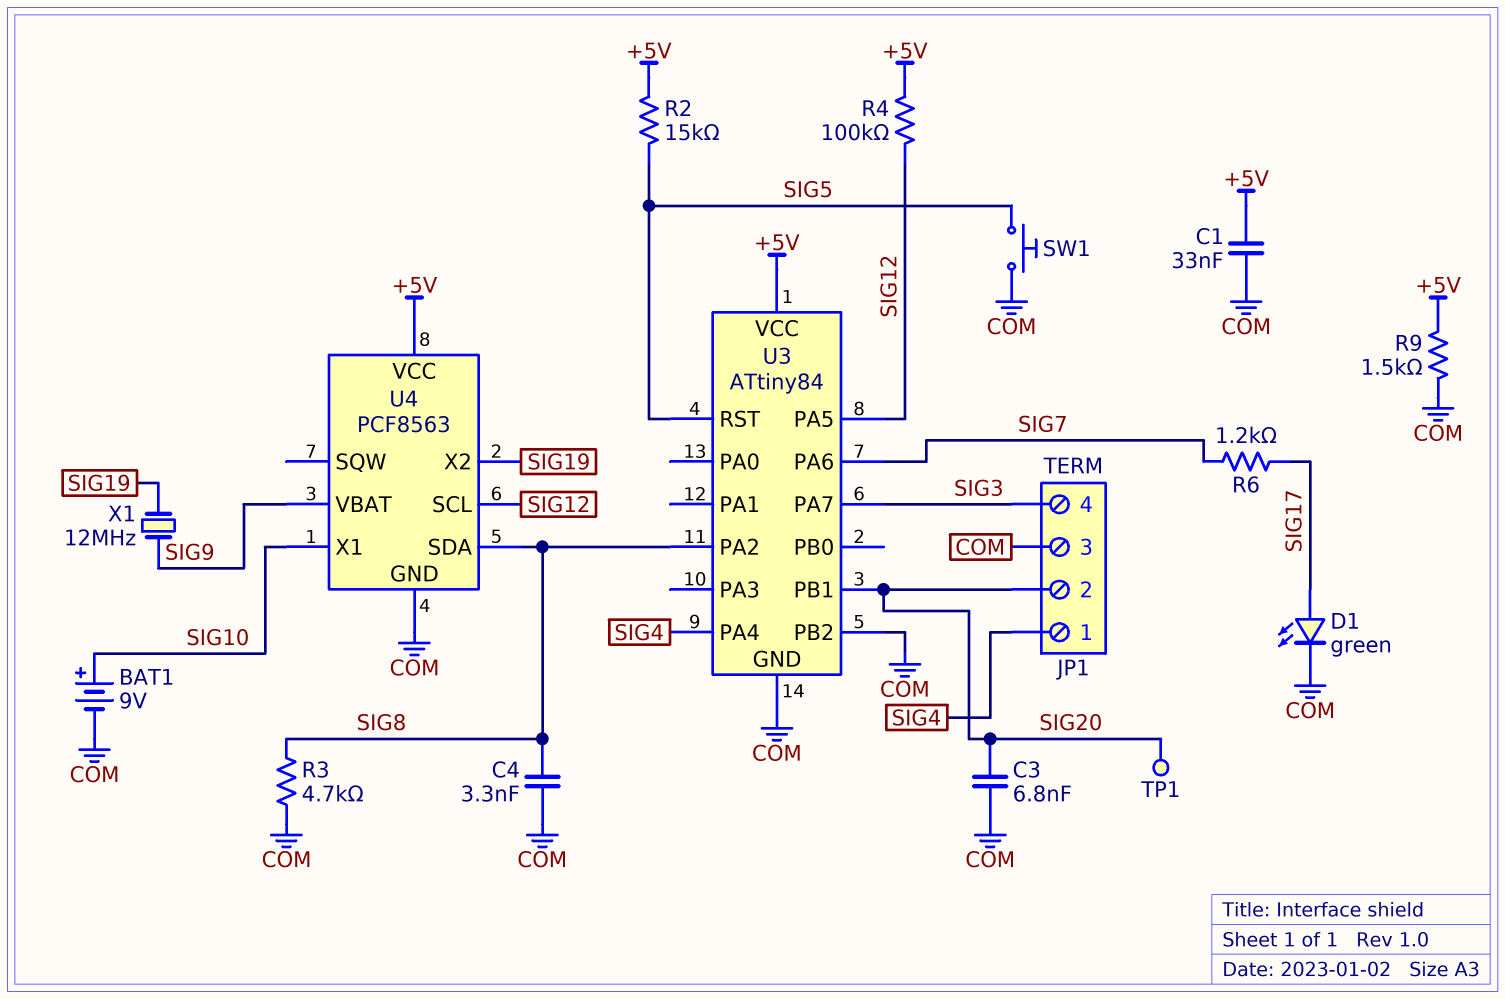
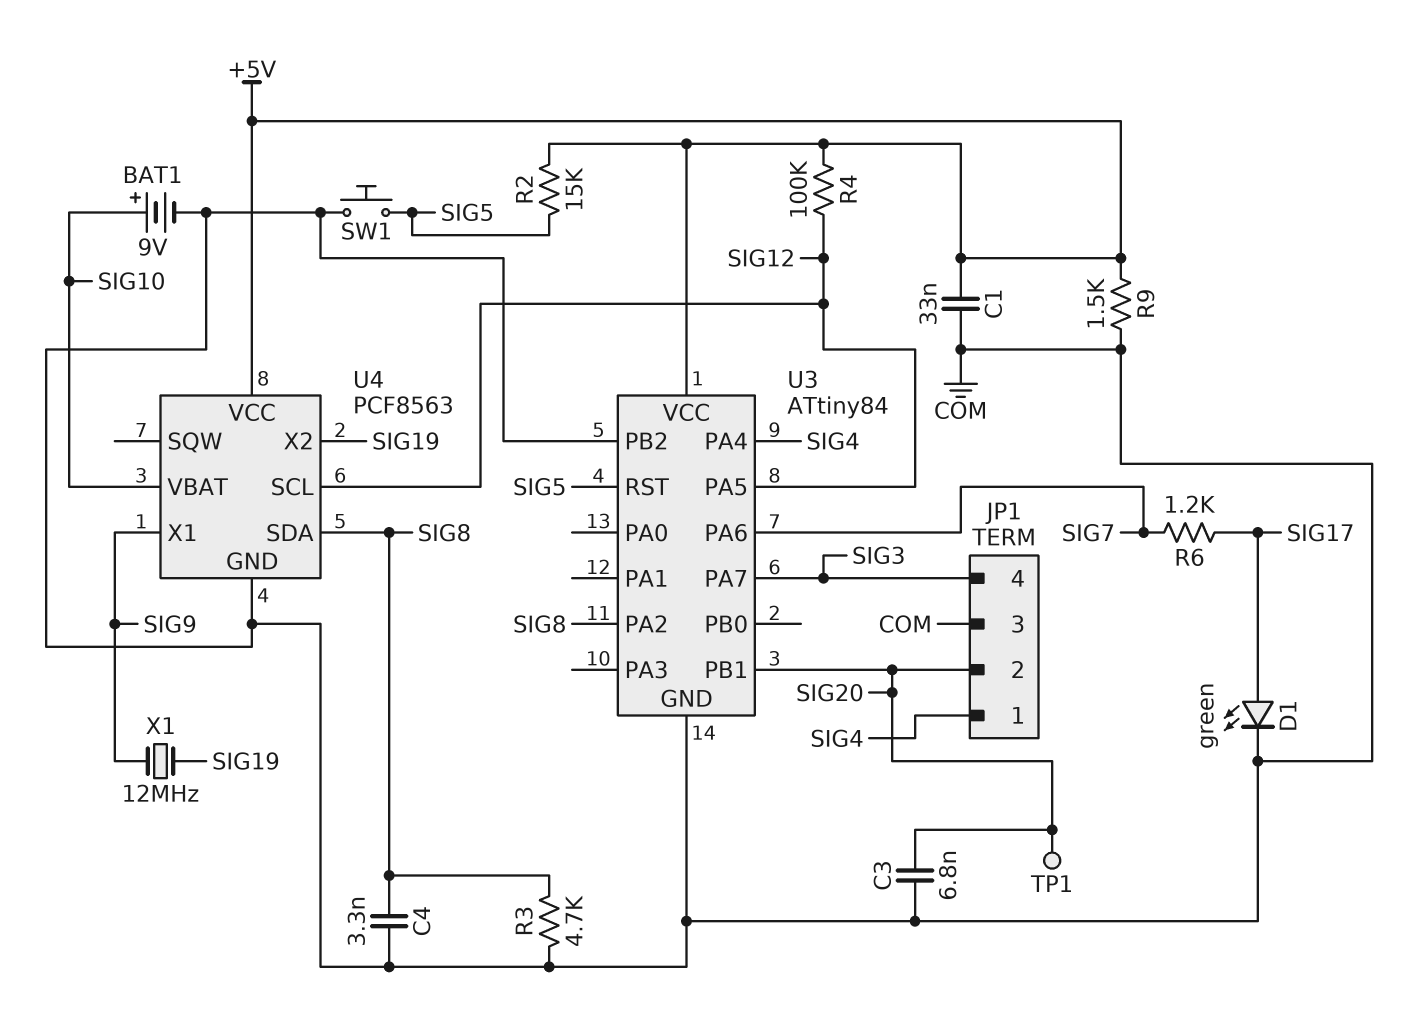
U4 pin VBAT: SIG9 -> SIG10
U4 pin X1: SIG10 -> SIG9

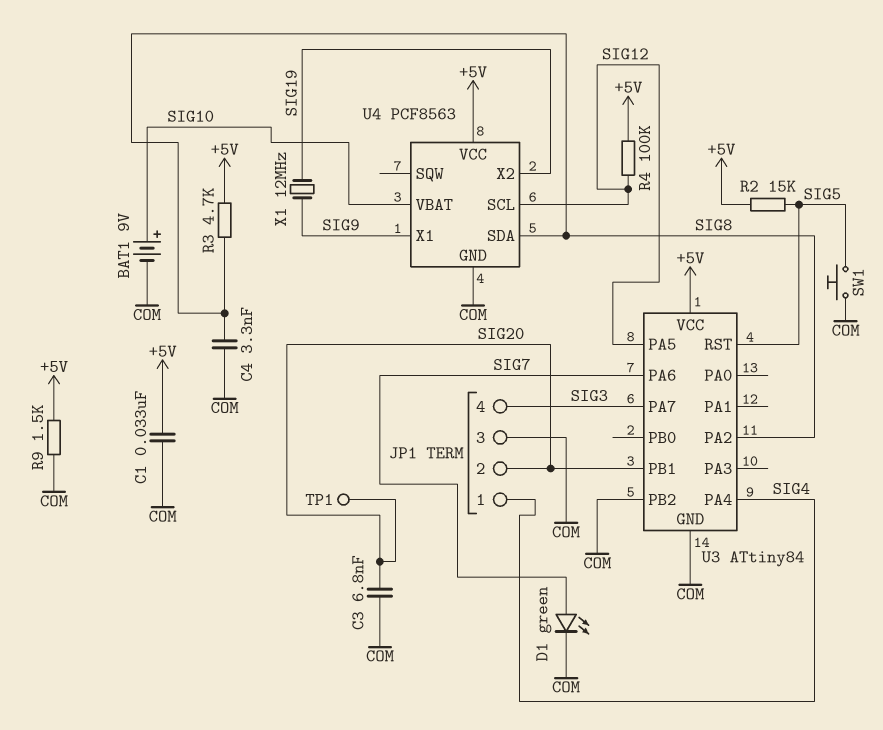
D1: LED green (A SIG17, K COM) -> LED green (A SIG7, K COM)
R3: 4.7k (COM, SIG8) -> 4.7k (+5V, SIG8)
R6: 1.2k (SIG7, SIG17) -> none

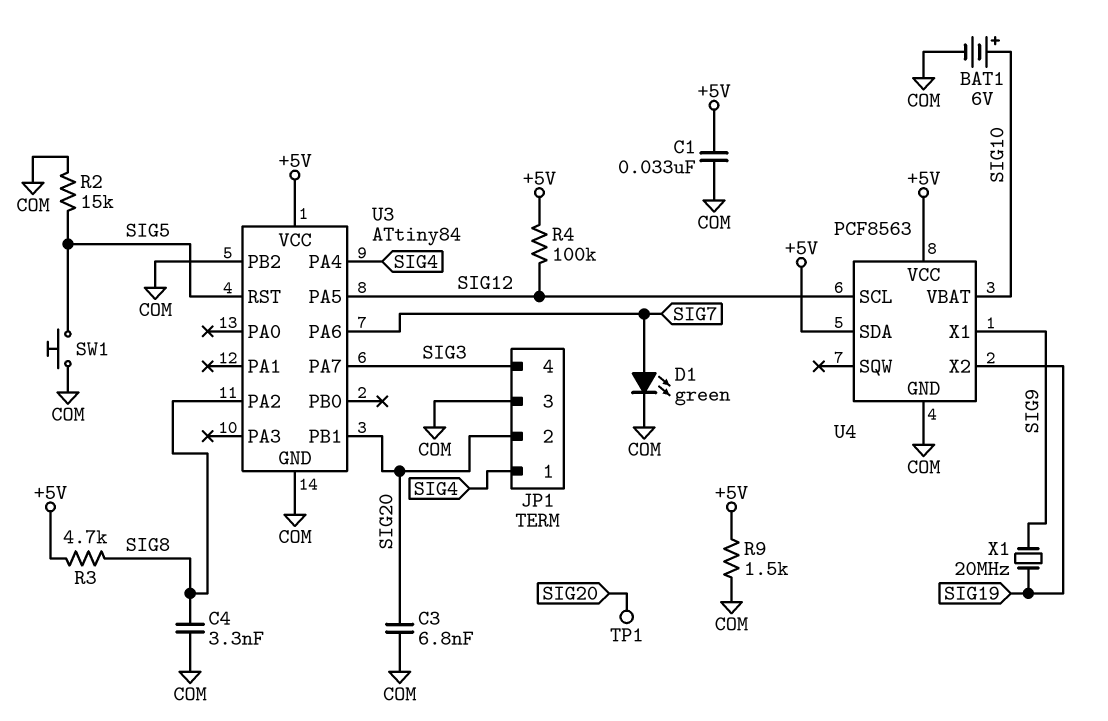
BAT1: 9V (plus SIG10, minus COM) -> 6V (plus SIG10, minus COM)
R2: 15k (+5V, SIG5) -> 15k (COM, SIG5)
U4 pin SDA: SIG8 -> +5V
X1: 12MHz (SIG9, SIG19) -> 20MHz (SIG9, SIG19)

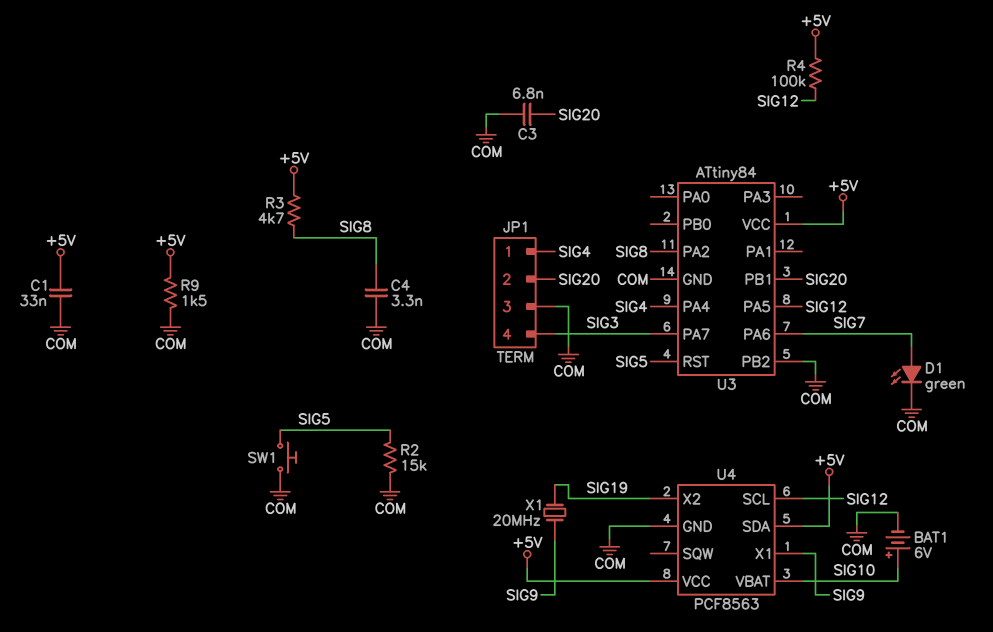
TP1: test point (SIG20) -> none

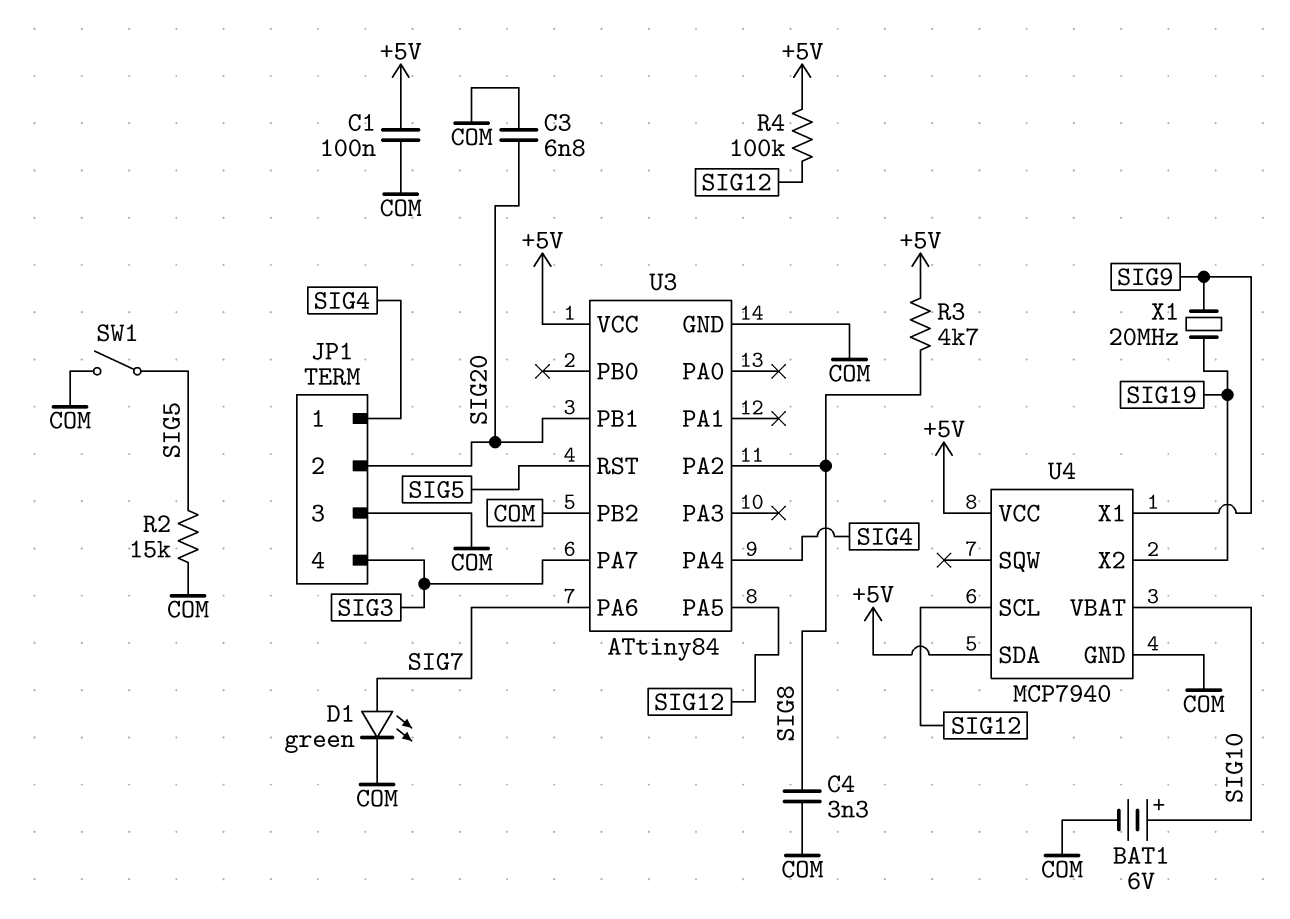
C1: 33nF (+5V, COM) -> 100nF (+5V, COM)
R9: 1.5k (+5V, COM) -> none
SW1: button (COM, SIG5) -> switch (COM, SIG5)
U4: PCF8563 -> MCP7940

